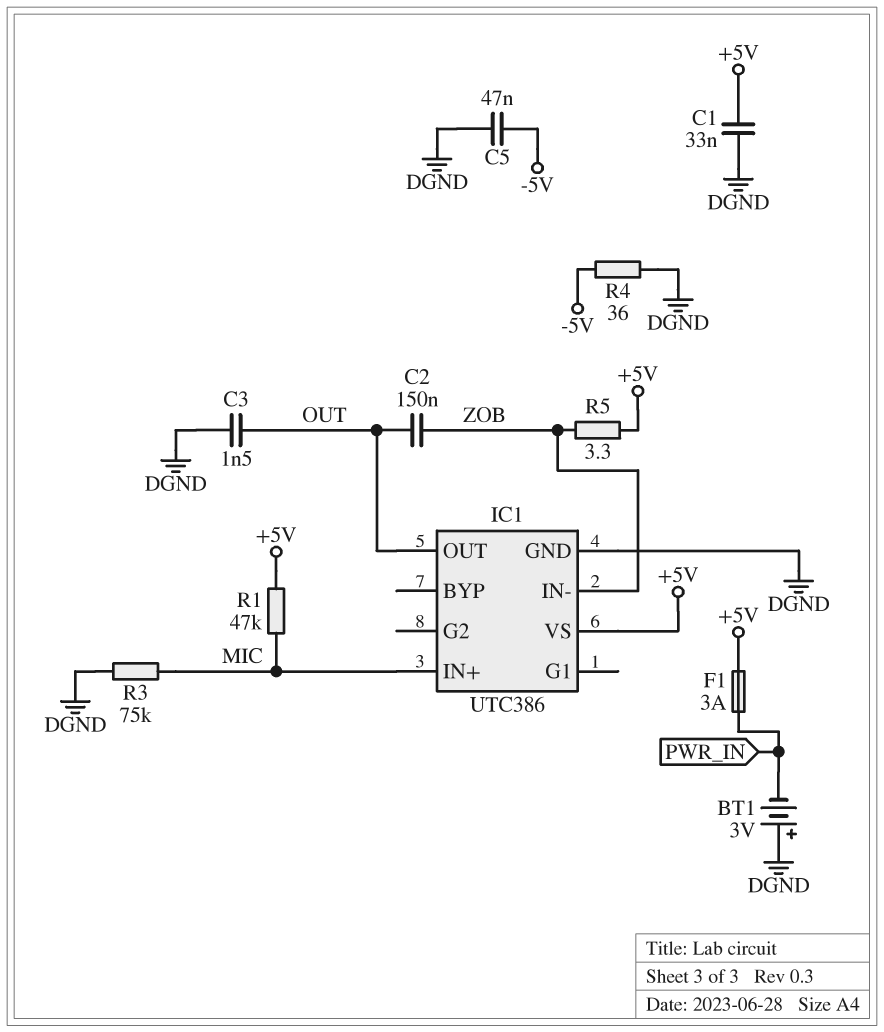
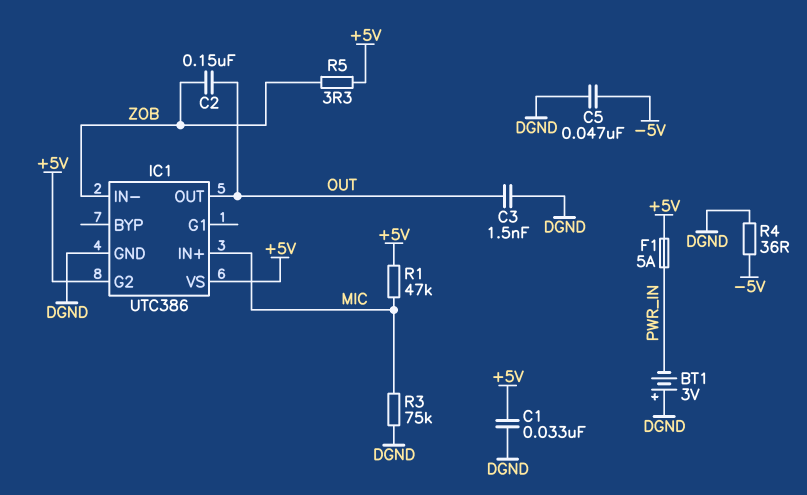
F1: 3A (+5V, PWR_IN) -> 5A (+5V, PWR_IN)
IC1 pin G2: none -> +5V

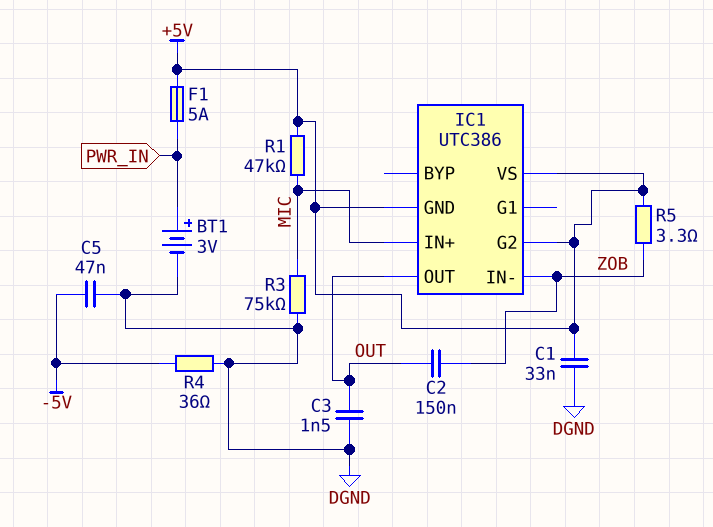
BT1: 3V (plus DGND, minus PWR_IN) -> 3V (plus PWR_IN, minus DGND)
IC1 pin GND: DGND -> +5V

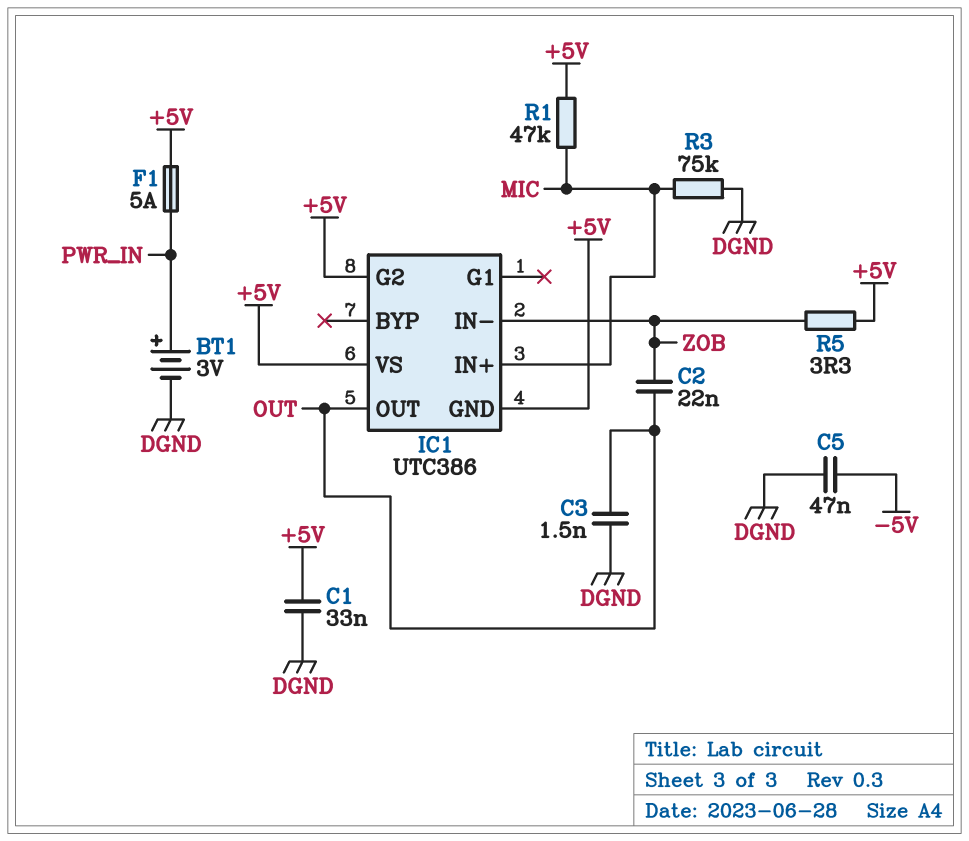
C2: 150nF (OUT, ZOB) -> 22nF (OUT, ZOB)
R4: 36 (-5V, DGND) -> none

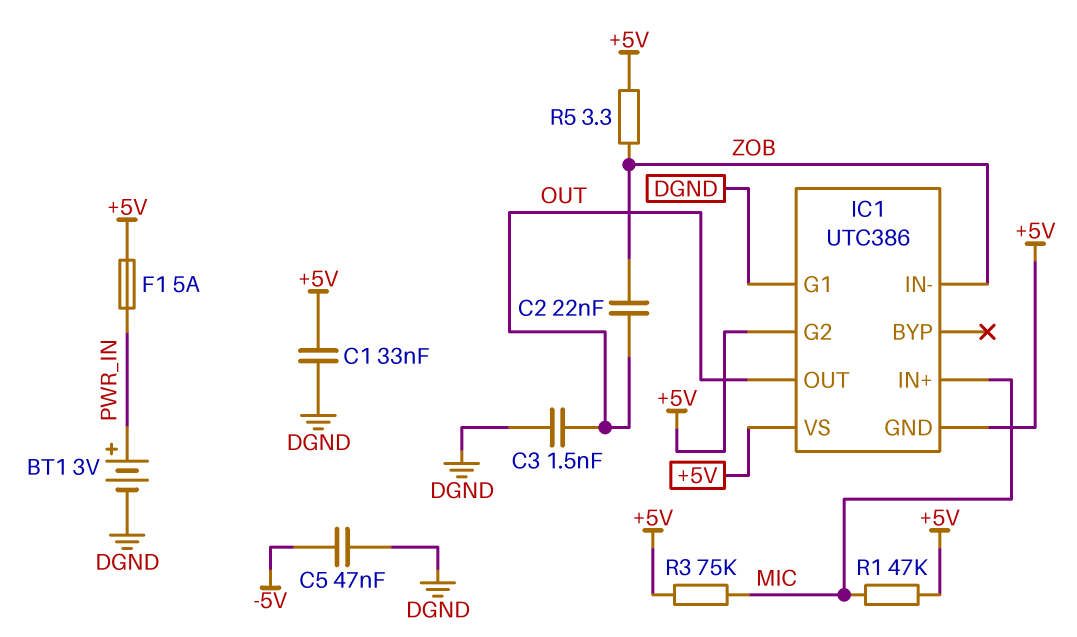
IC1 pin G1: none -> DGND
R3: 75k (DGND, MIC) -> 75k (+5V, MIC)

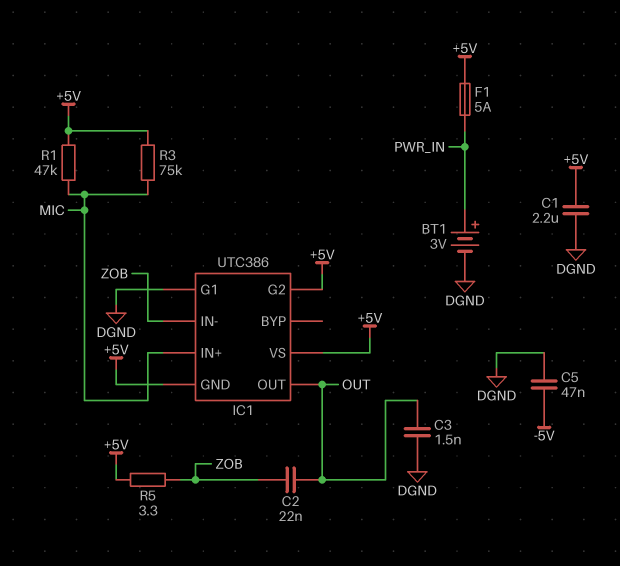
C1: 33nF (+5V, DGND) -> 2.2uF (+5V, DGND)

